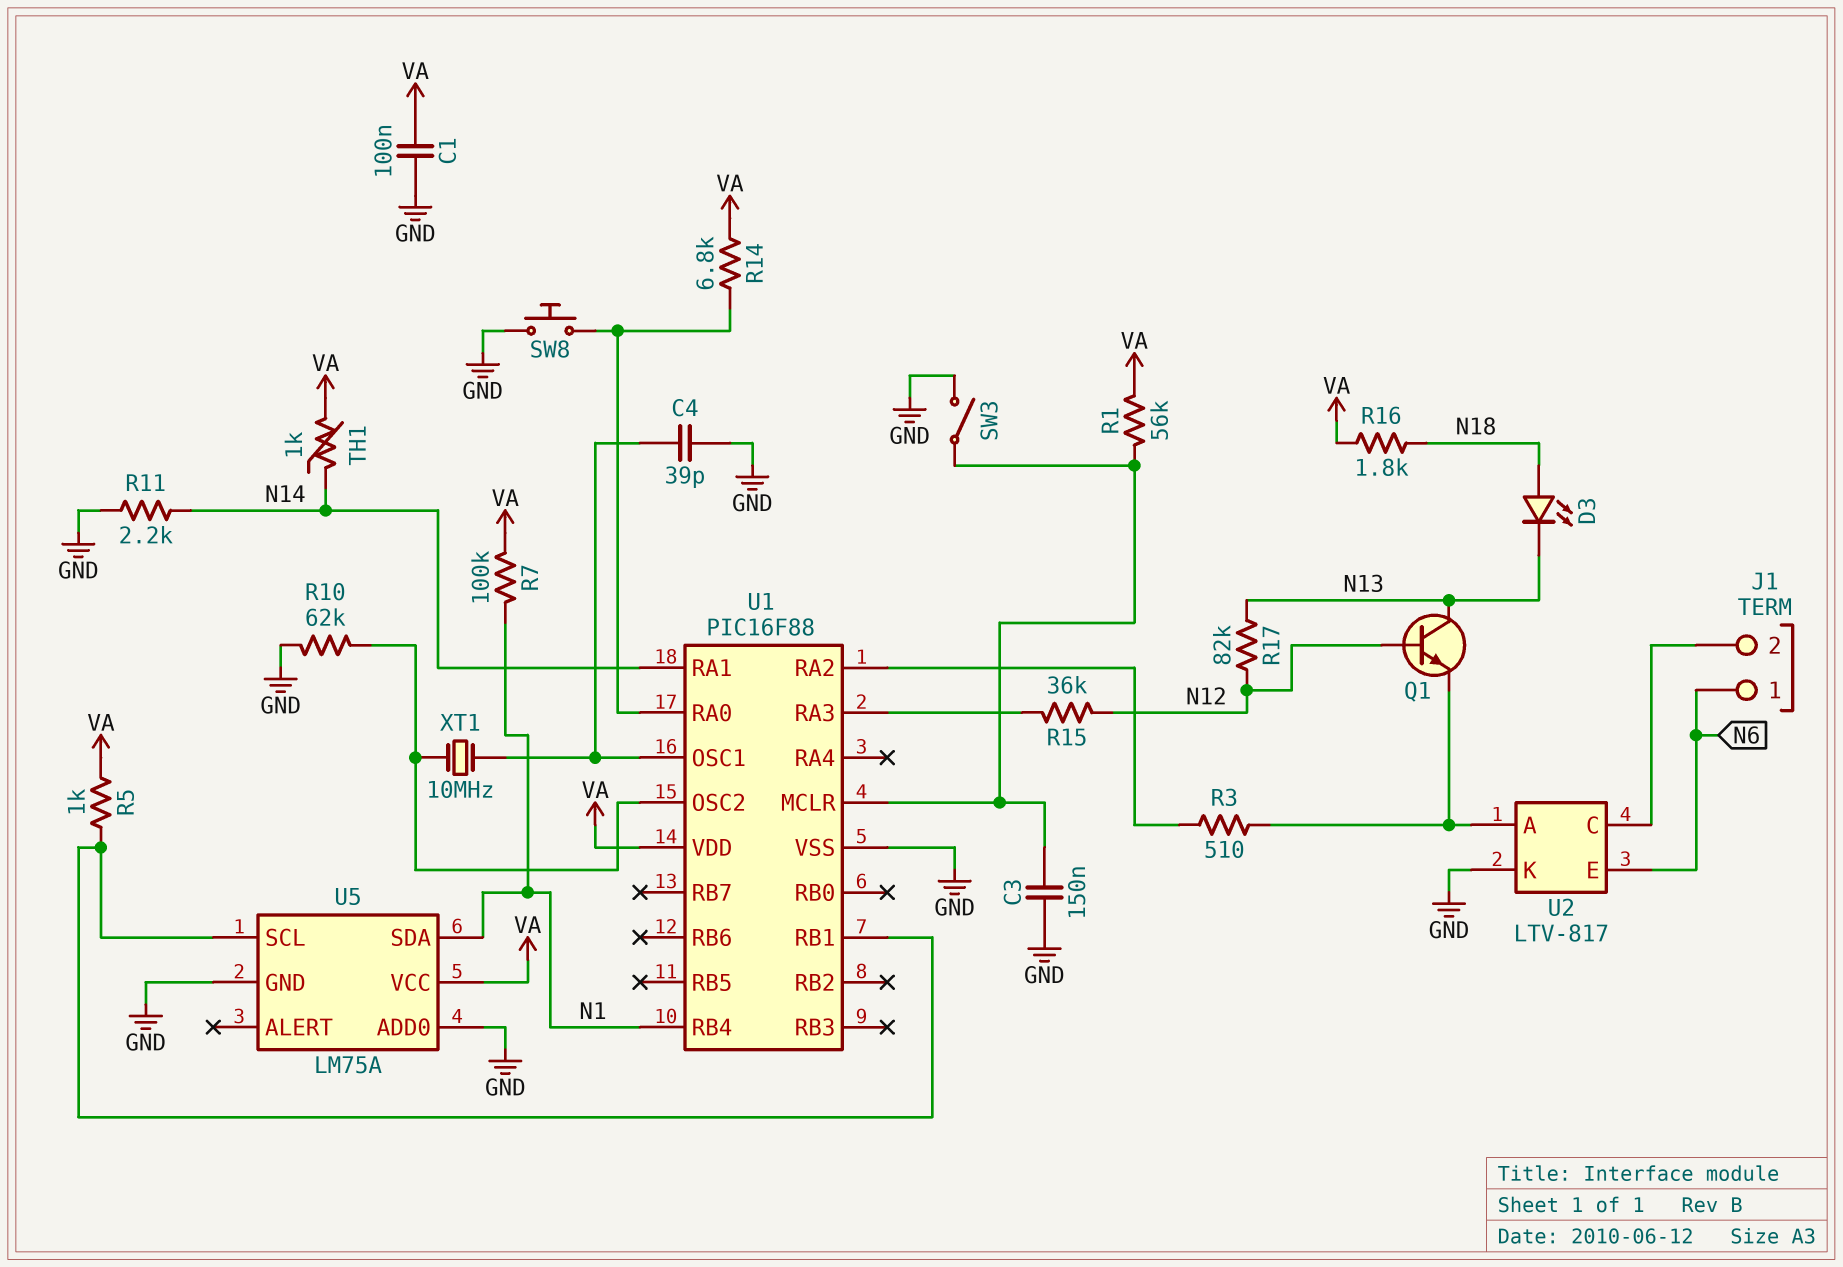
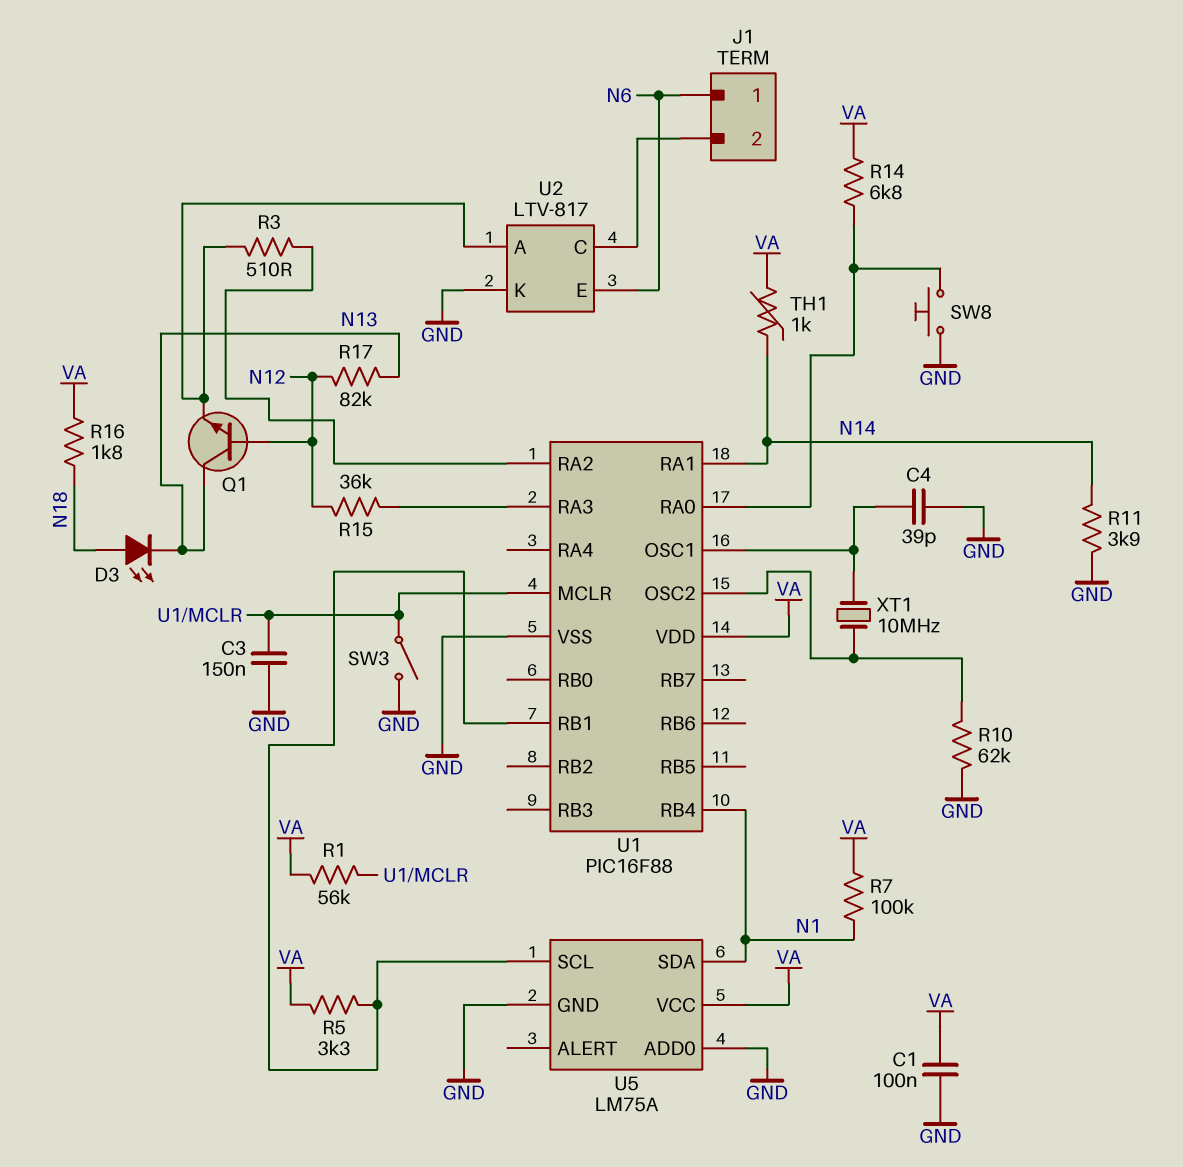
R5: 1k (U1/RB1, VA) -> 3.3k (U1/RB1, VA)
R11: 2.2k (GND, N14) -> 3.9k (GND, N14)

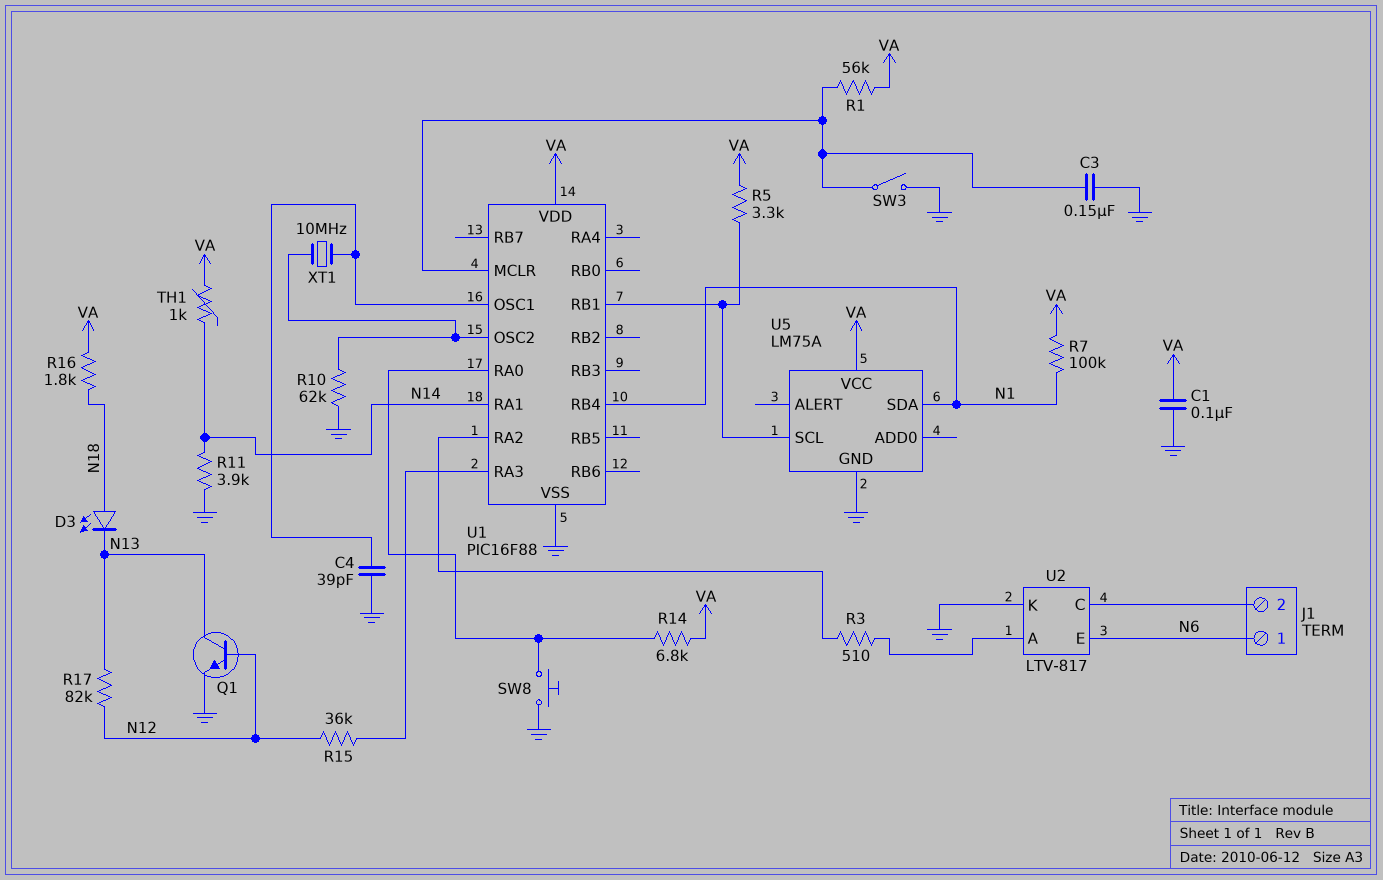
Q1: NPN (B N12, C N13, E U2/A) -> NPN (B N12, C N13, E GND)
U5 pin ADD0: GND -> none

